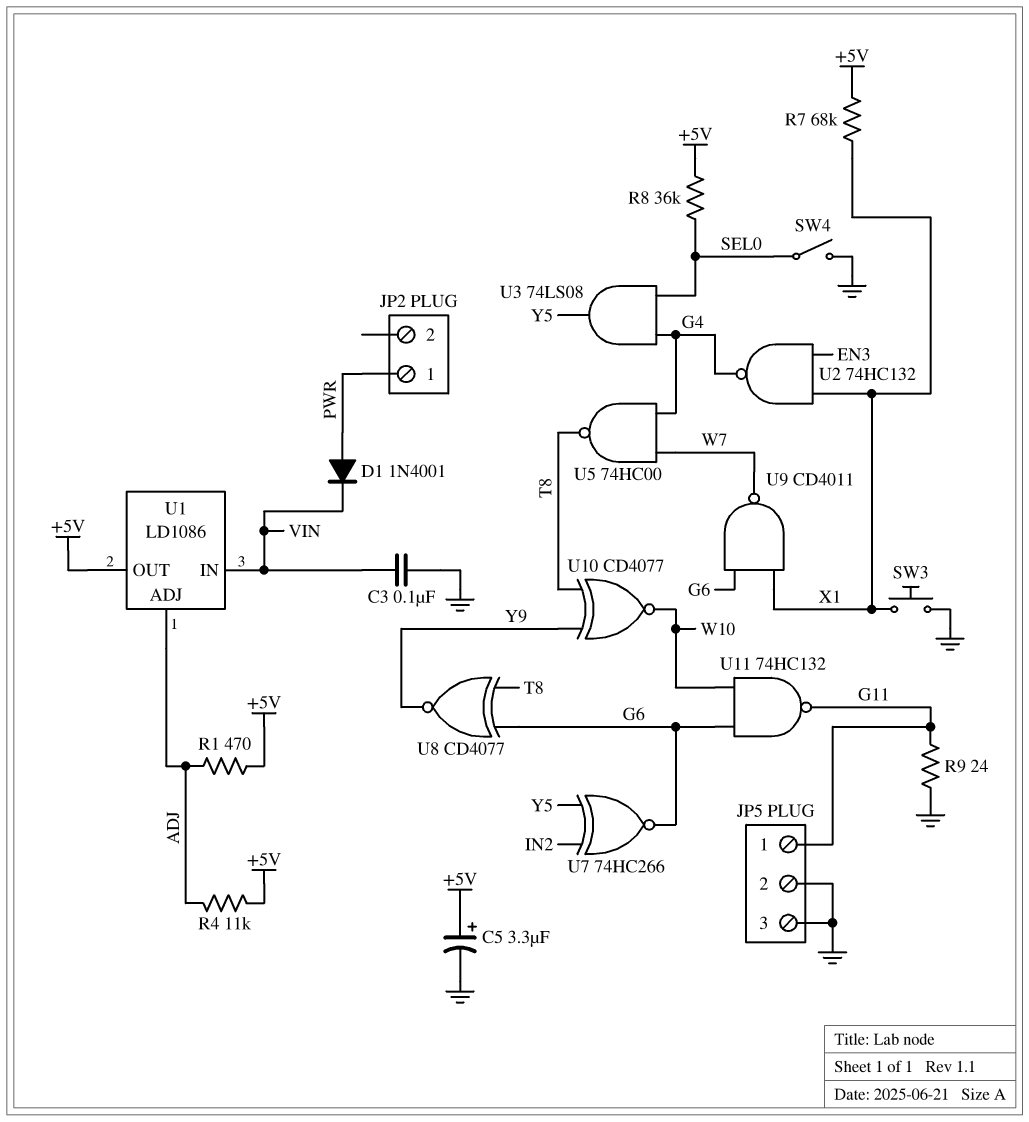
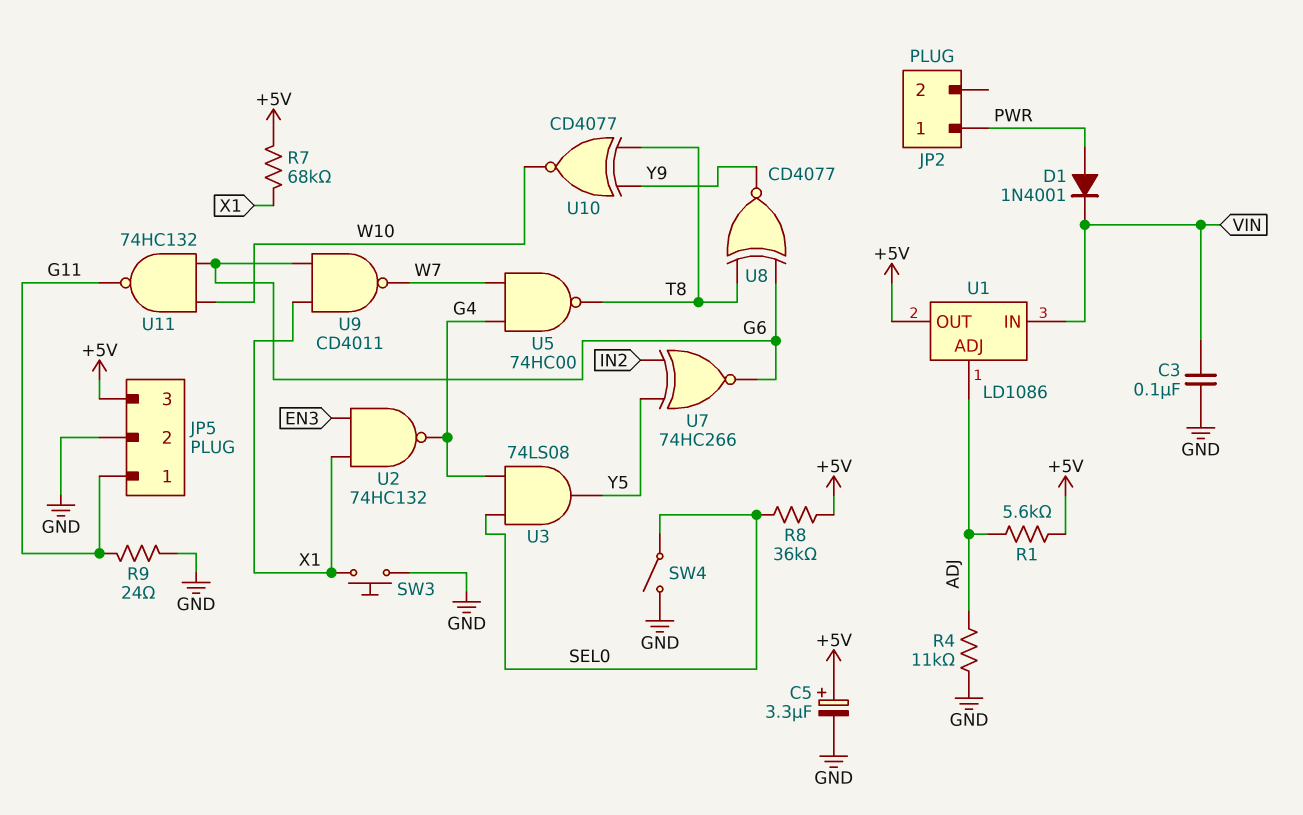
JP5 pin 3: GND -> +5V
R1: 470 (+5V, ADJ) -> 5.6k (+5V, ADJ)
R4: 11k (+5V, ADJ) -> 11k (ADJ, GND)

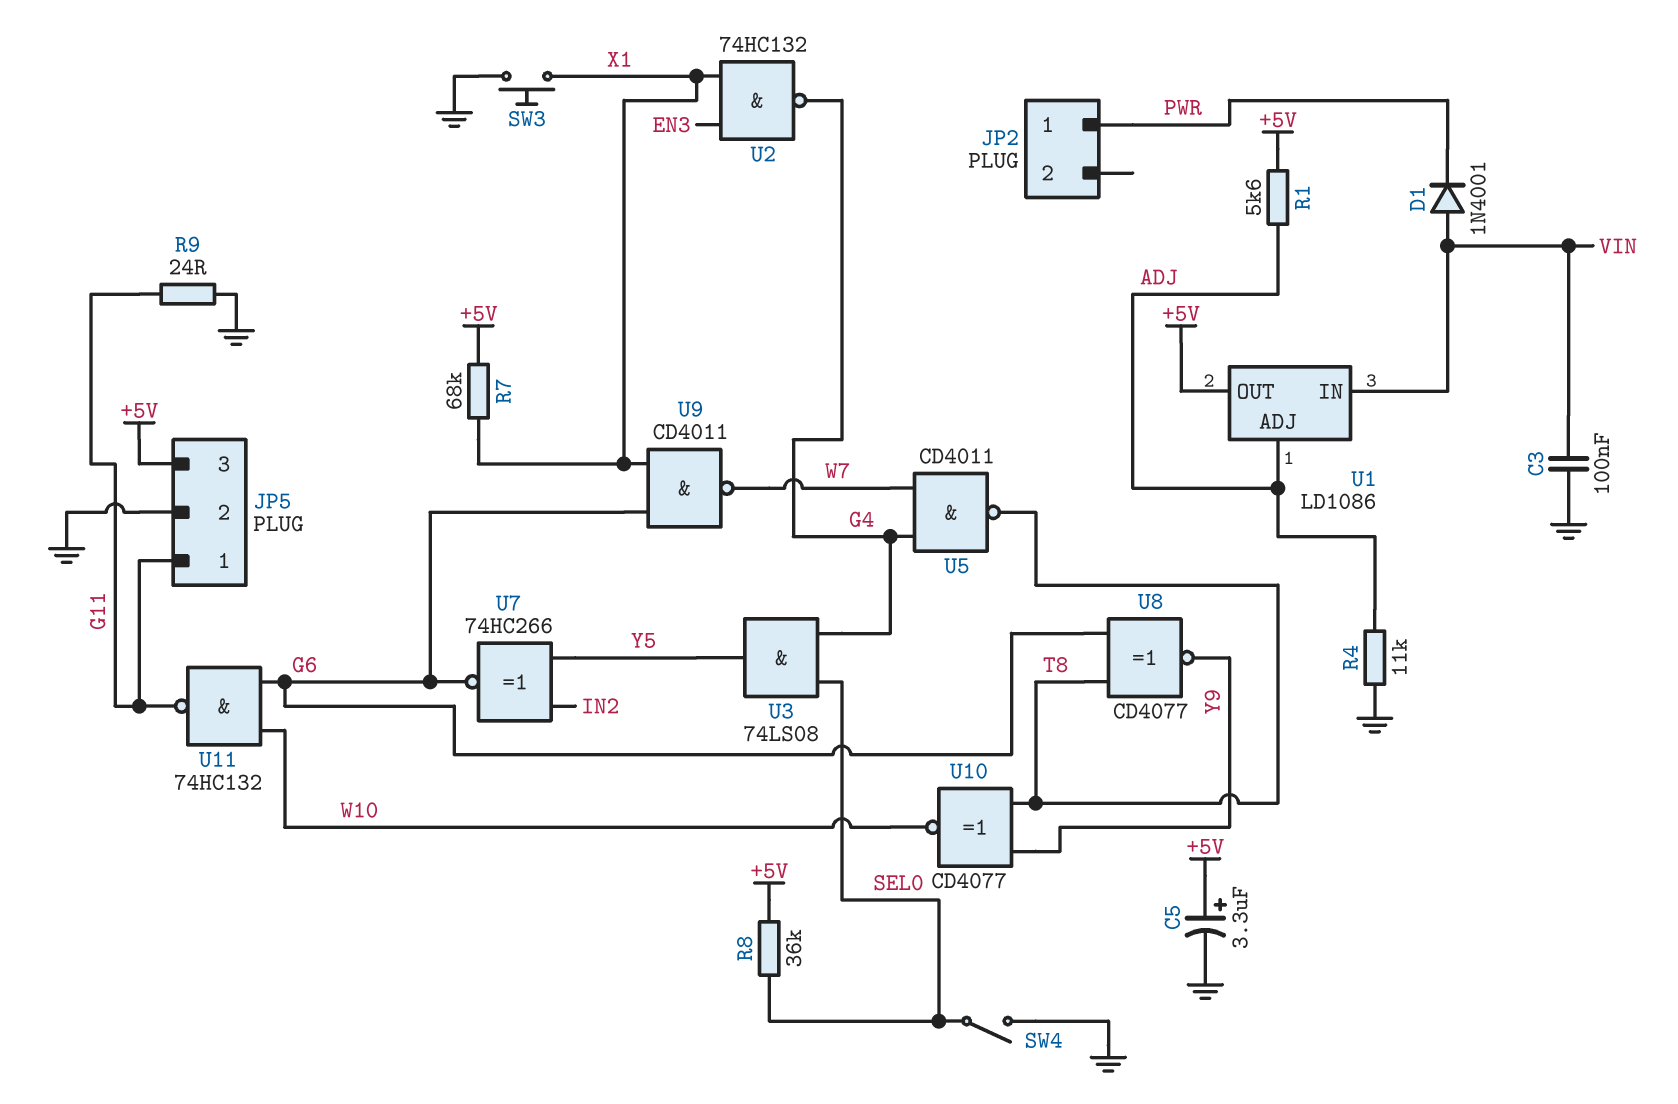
D1: diode 1N4001 (A PWR, K VIN) -> diode 1N4001 (A VIN, K PWR)
U5: NAND 74HC00 (in G4, in W7, out T8) -> NAND CD4011 (in G4, in W7, out T8)

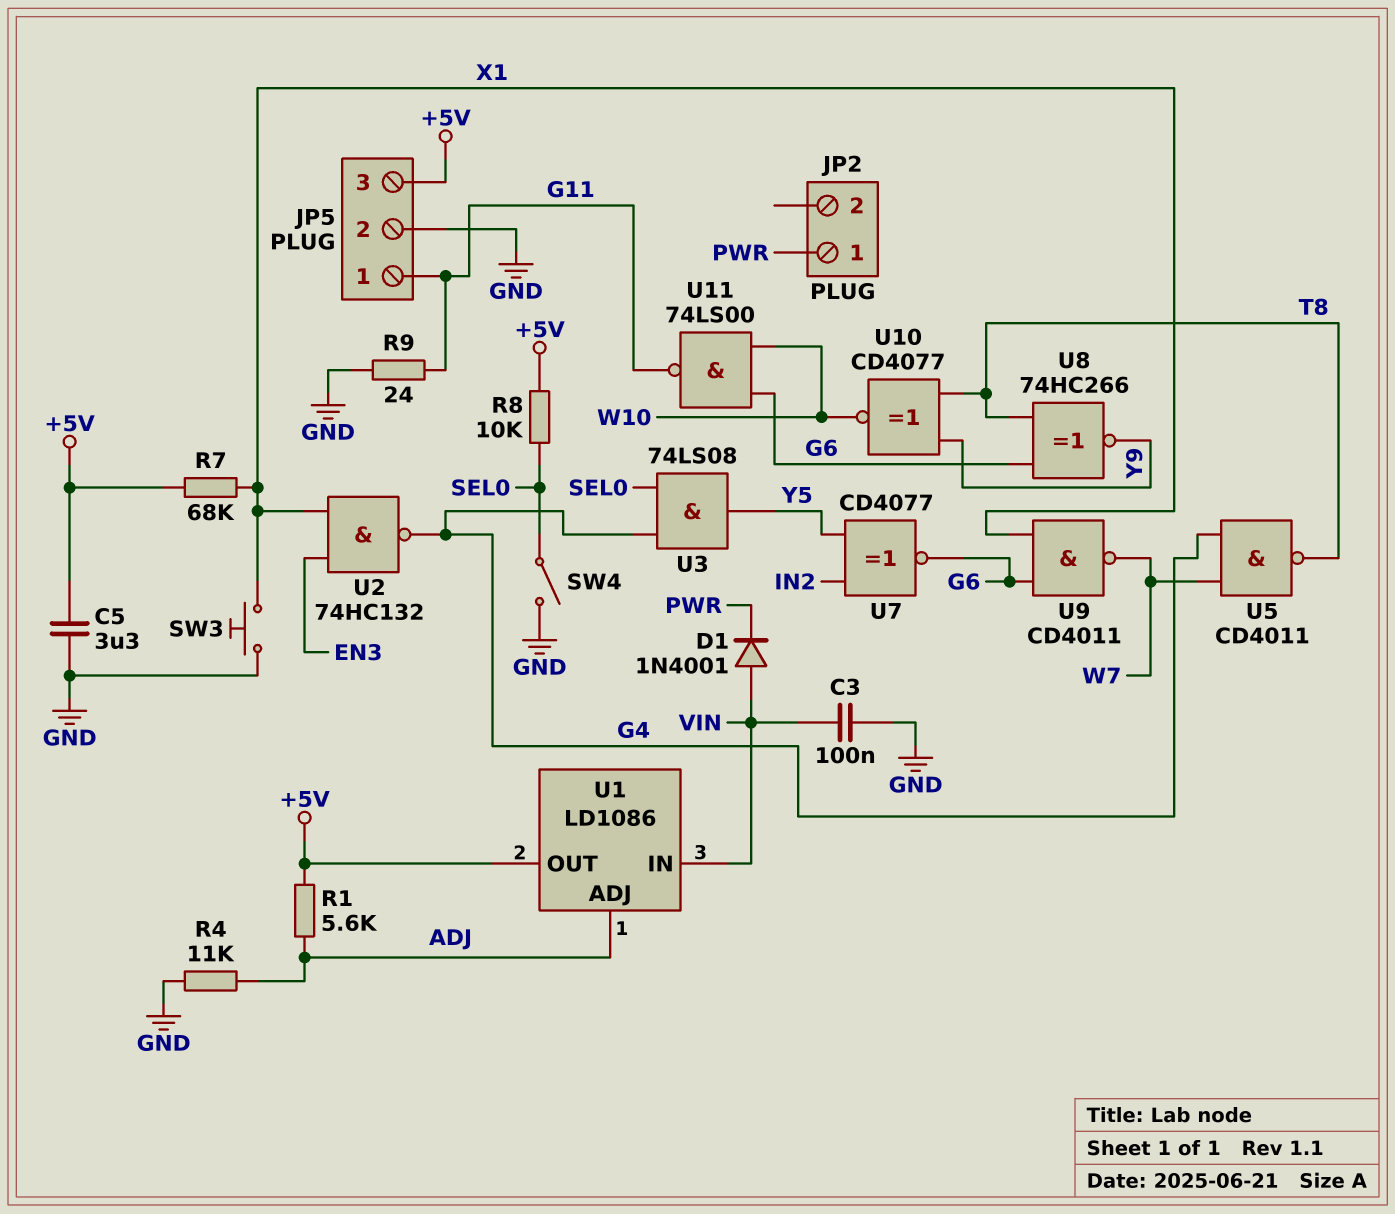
C5: 3.3uF (plus +5V, minus GND) -> 3.3uF (+5V, GND)
R8: 36k (+5V, SEL0) -> 10k (+5V, SEL0)
U7: XNOR 74HC266 (in IN2, in Y5, out G6) -> XNOR CD4077 (in IN2, in Y5, out G6)
U8: XNOR CD4077 (in G6, in T8, out Y9) -> XNOR 74HC266 (in G6, in T8, out Y9)
U11: NAND 74HC132 (in G6, in W10, out G11) -> NAND 74LS00 (in G6, in W10, out G11)

